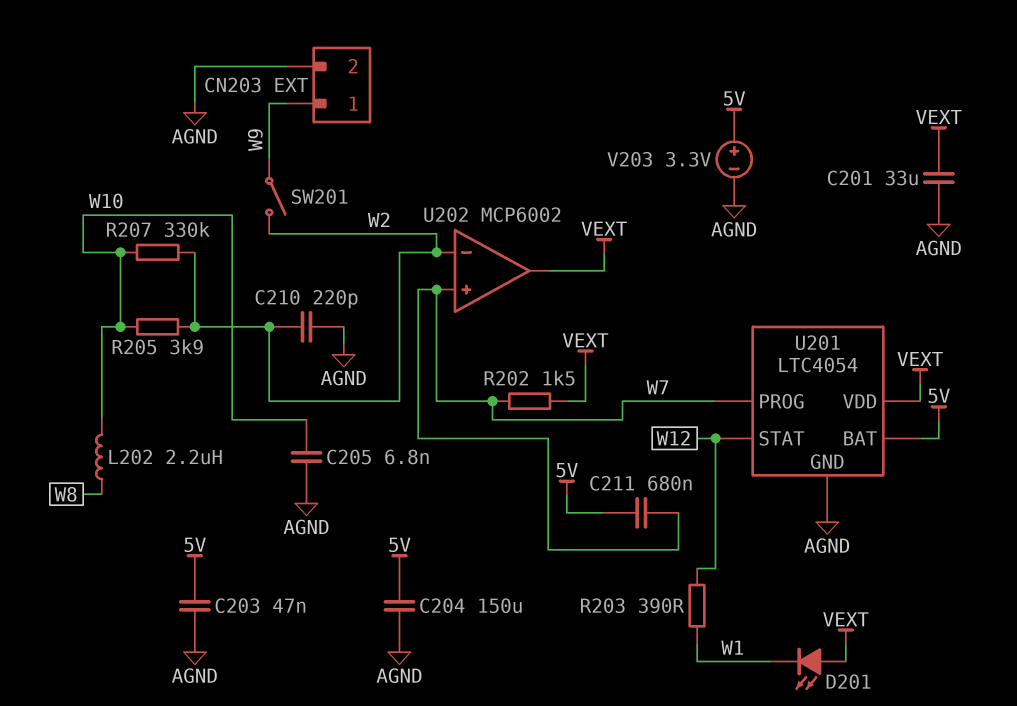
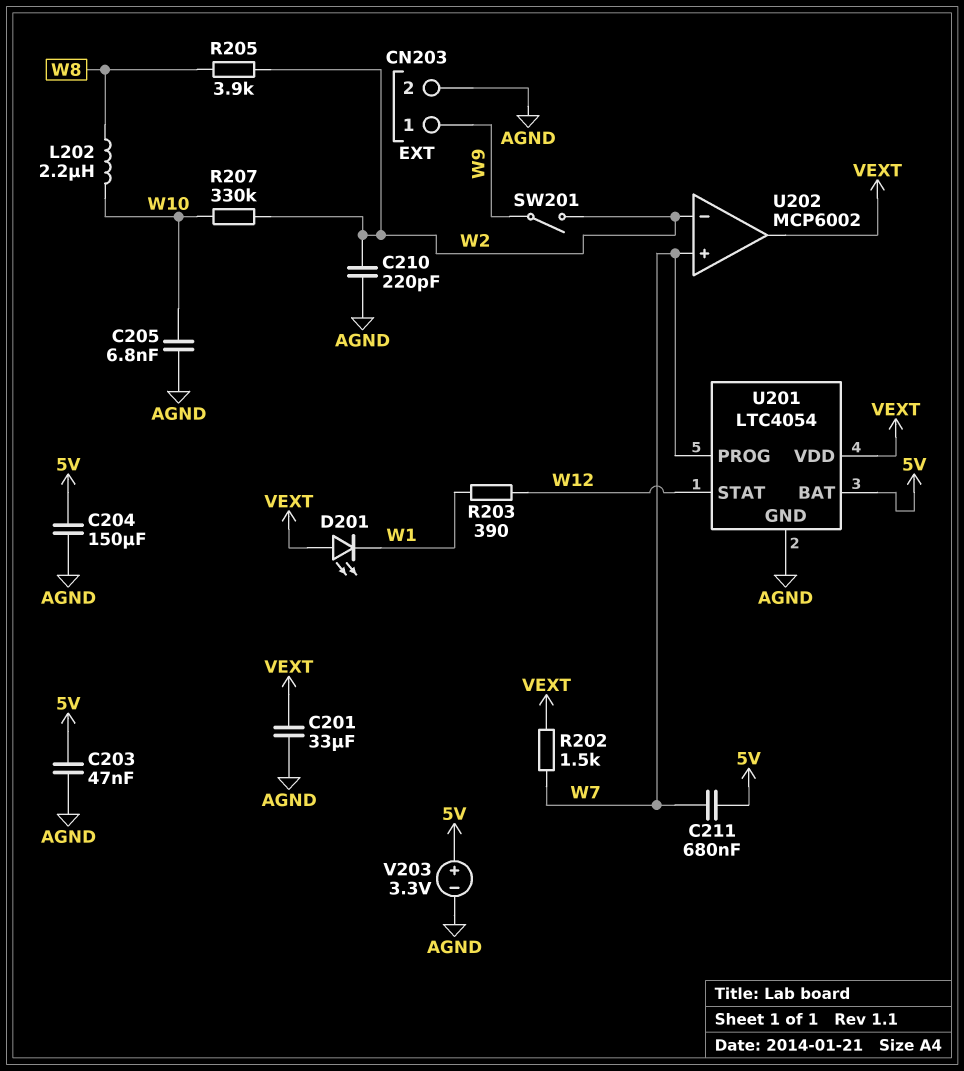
R205: 3.9k (W2, W10) -> 3.9k (W2, W8)

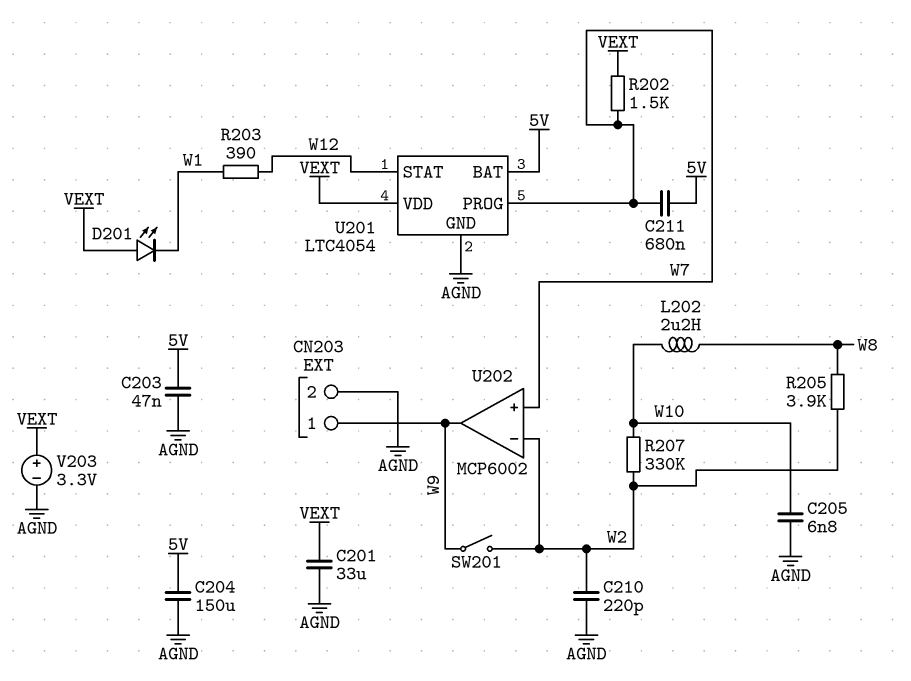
U202 pin out: VEXT -> W9
V203: 3.3V (plus 5V, minus AGND) -> 3.3V (plus VEXT, minus AGND)

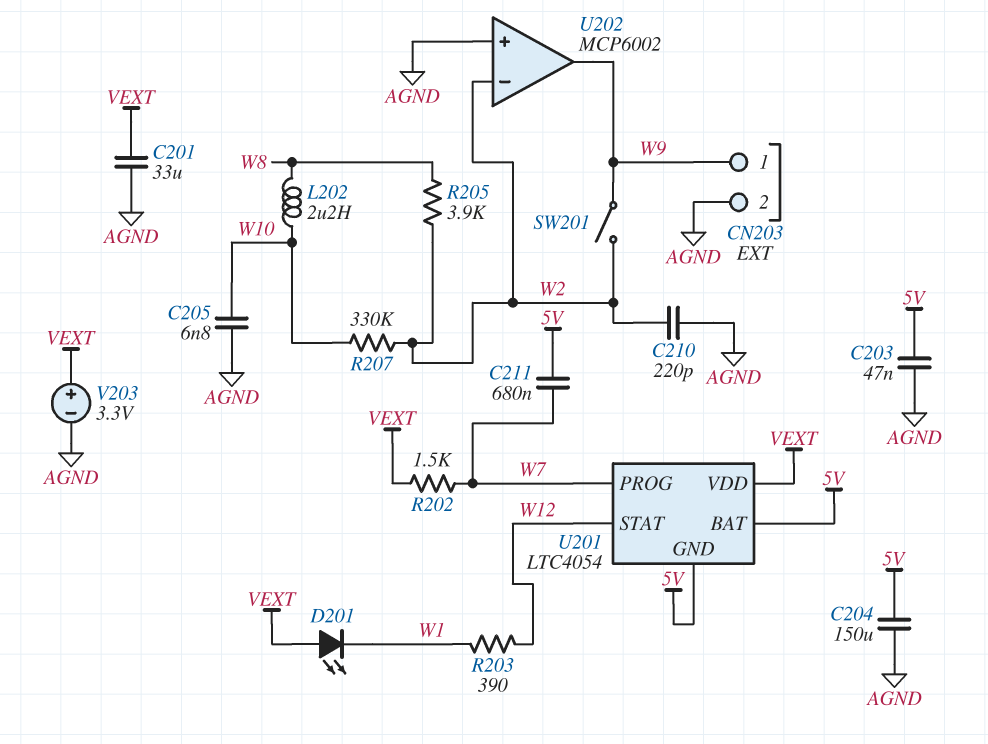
U201 pin GND: AGND -> 5V
U202 pin in+: W7 -> AGND

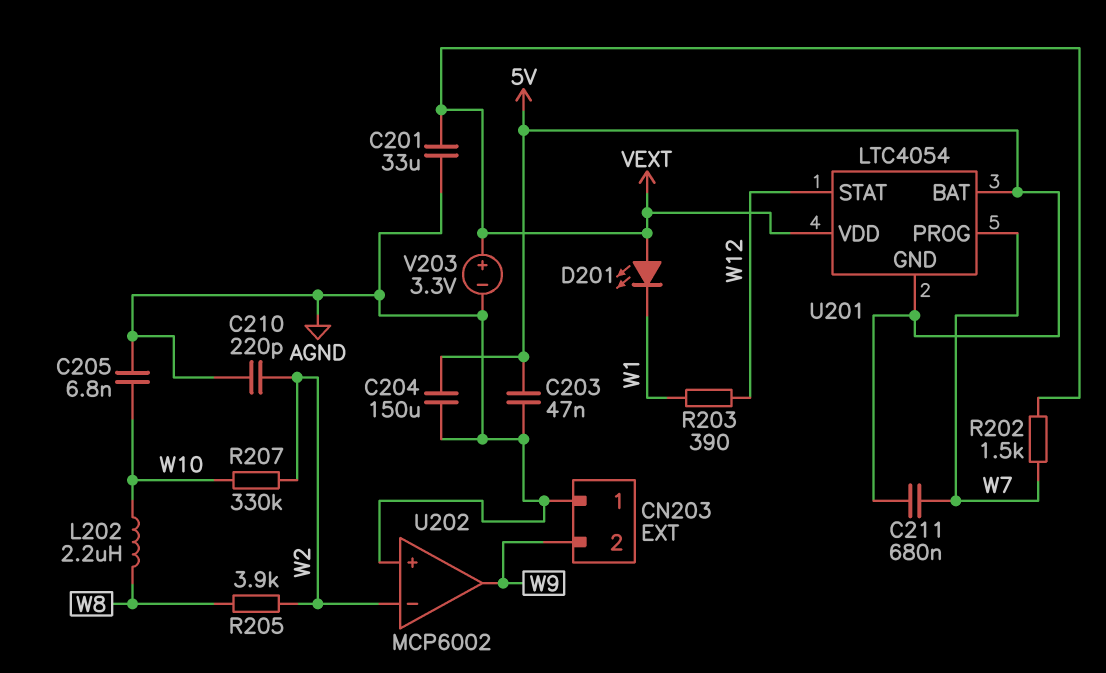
CN203 pin 1: W9 -> AGND
CN203 pin 2: AGND -> W9
SW201: switch (W2, W9) -> none

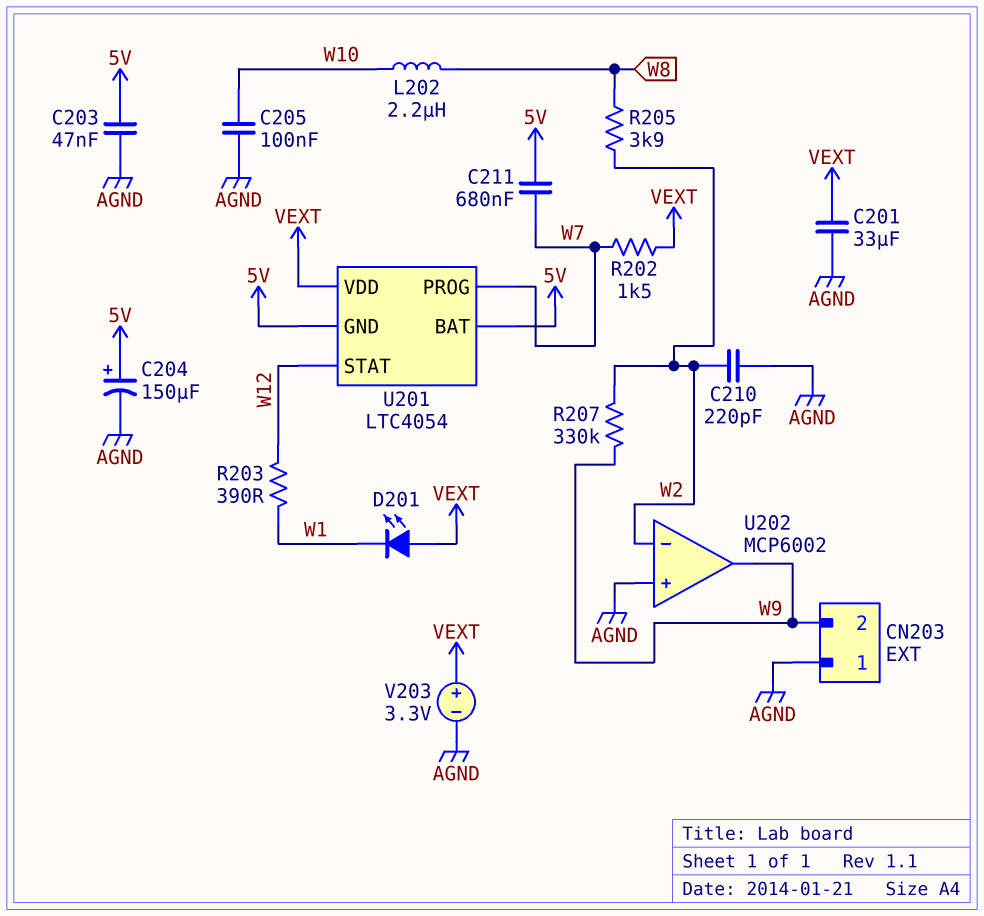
C204: 150uF (5V, AGND) -> 150uF (plus 5V, minus AGND)
C205: 6.8nF (AGND, W10) -> 100nF (AGND, W10)
R207: 330k (W2, W10) -> 330k (W2, W9)

